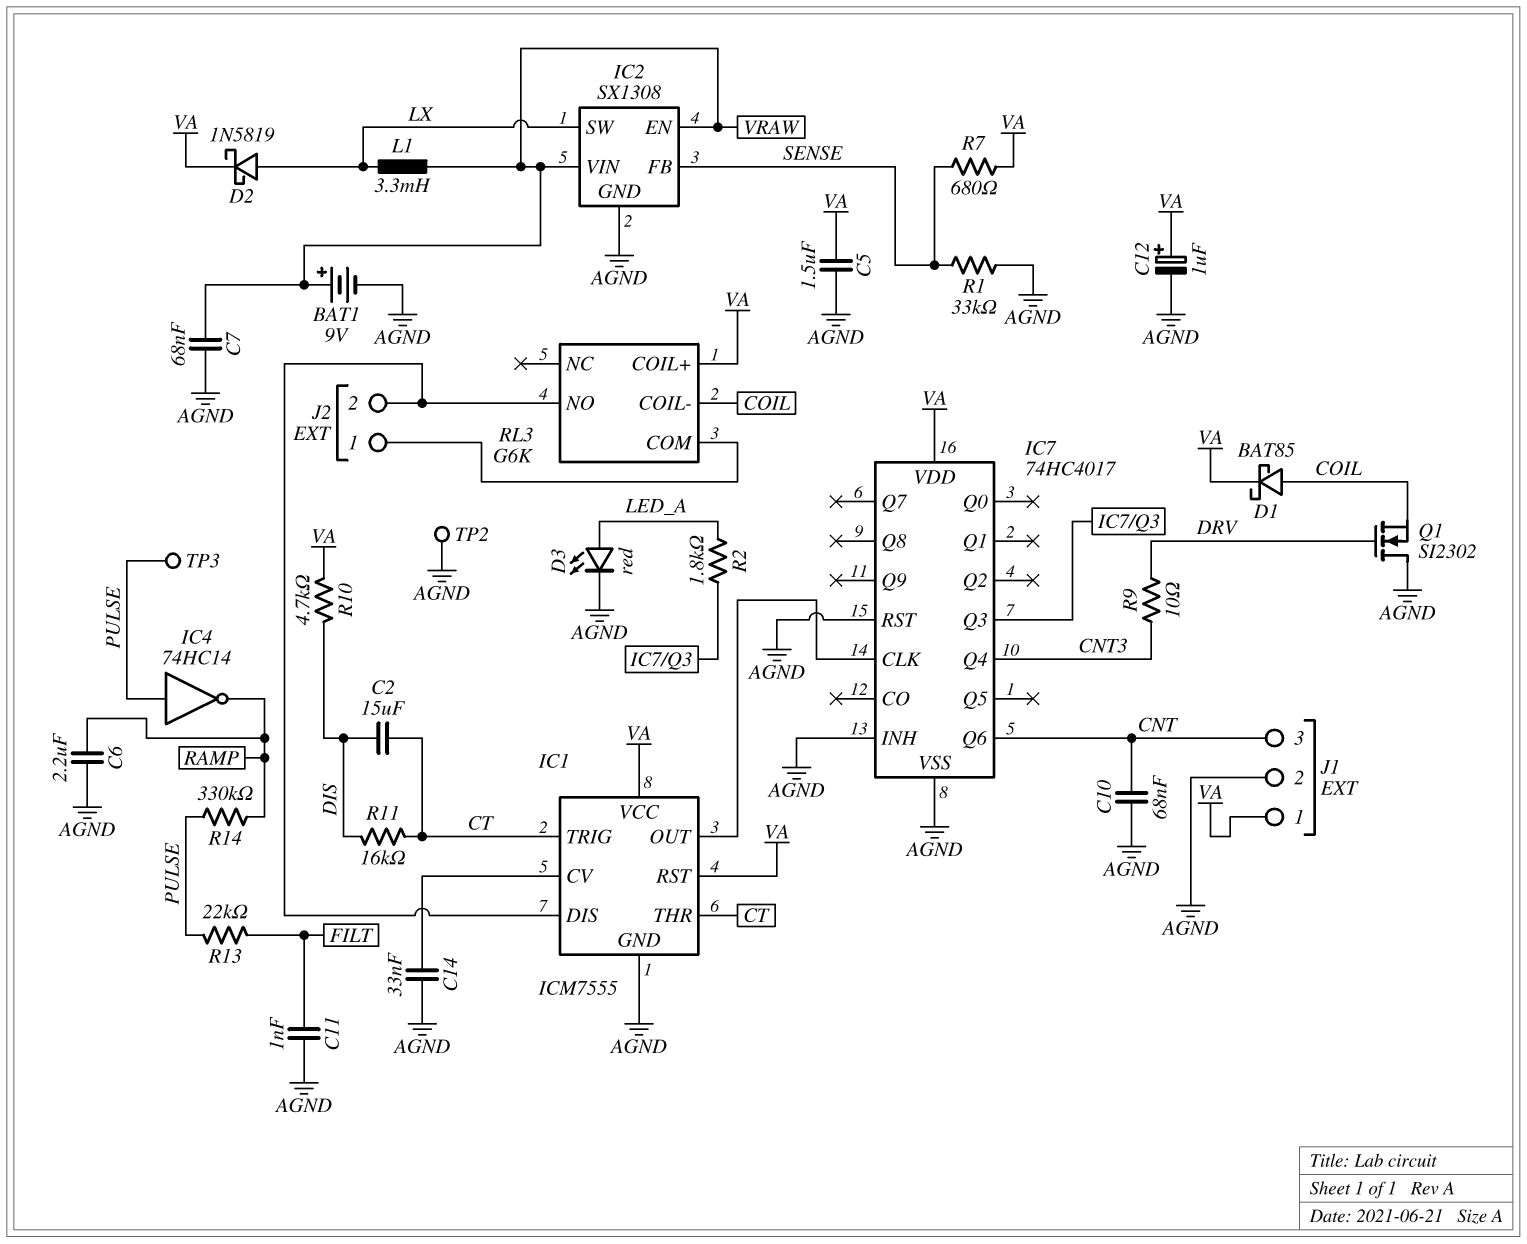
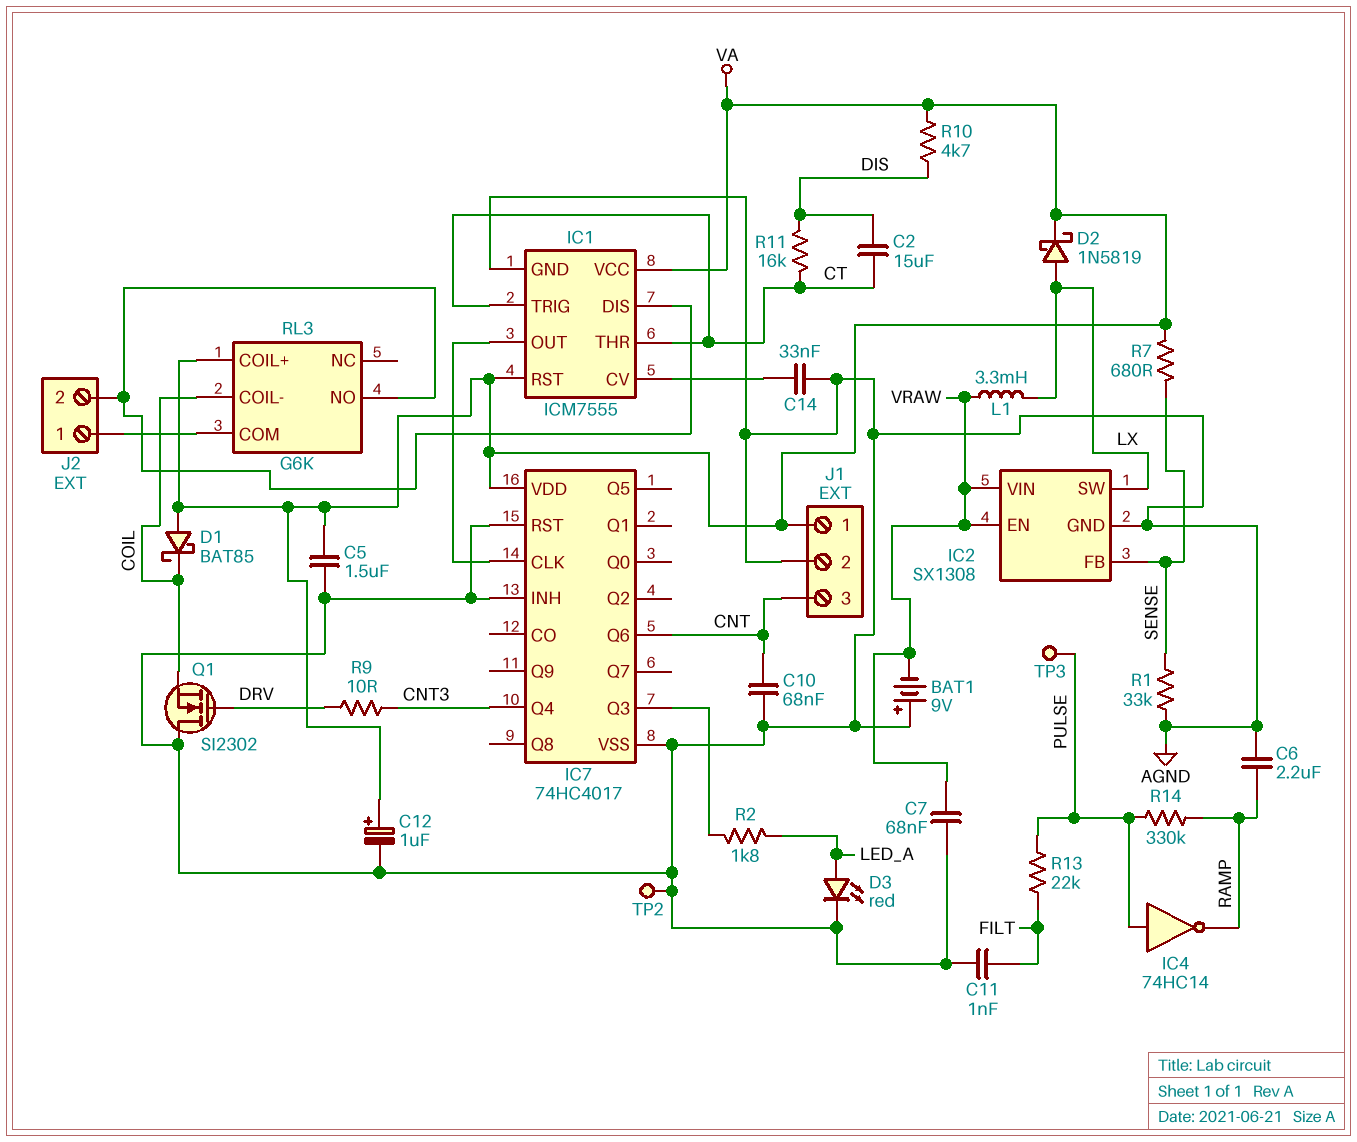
BAT1: 9V (plus VRAW, minus AGND) -> 9V (plus AGND, minus VRAW)
D1: schottky BAT85 (A COIL, K VA) -> schottky BAT85 (A VA, K COIL)

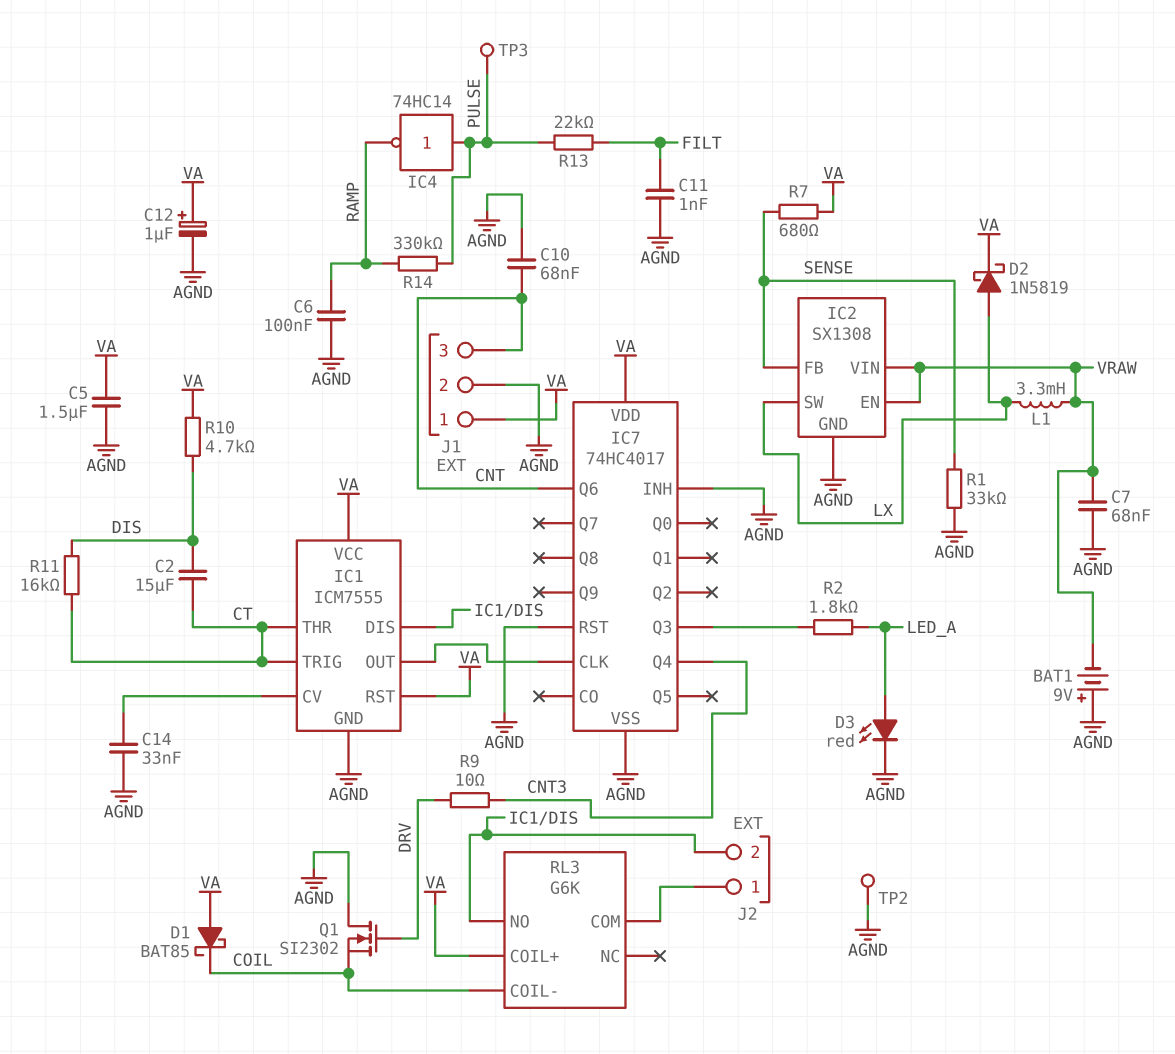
C6: 2.2uF (AGND, RAMP) -> 100nF (AGND, RAMP)

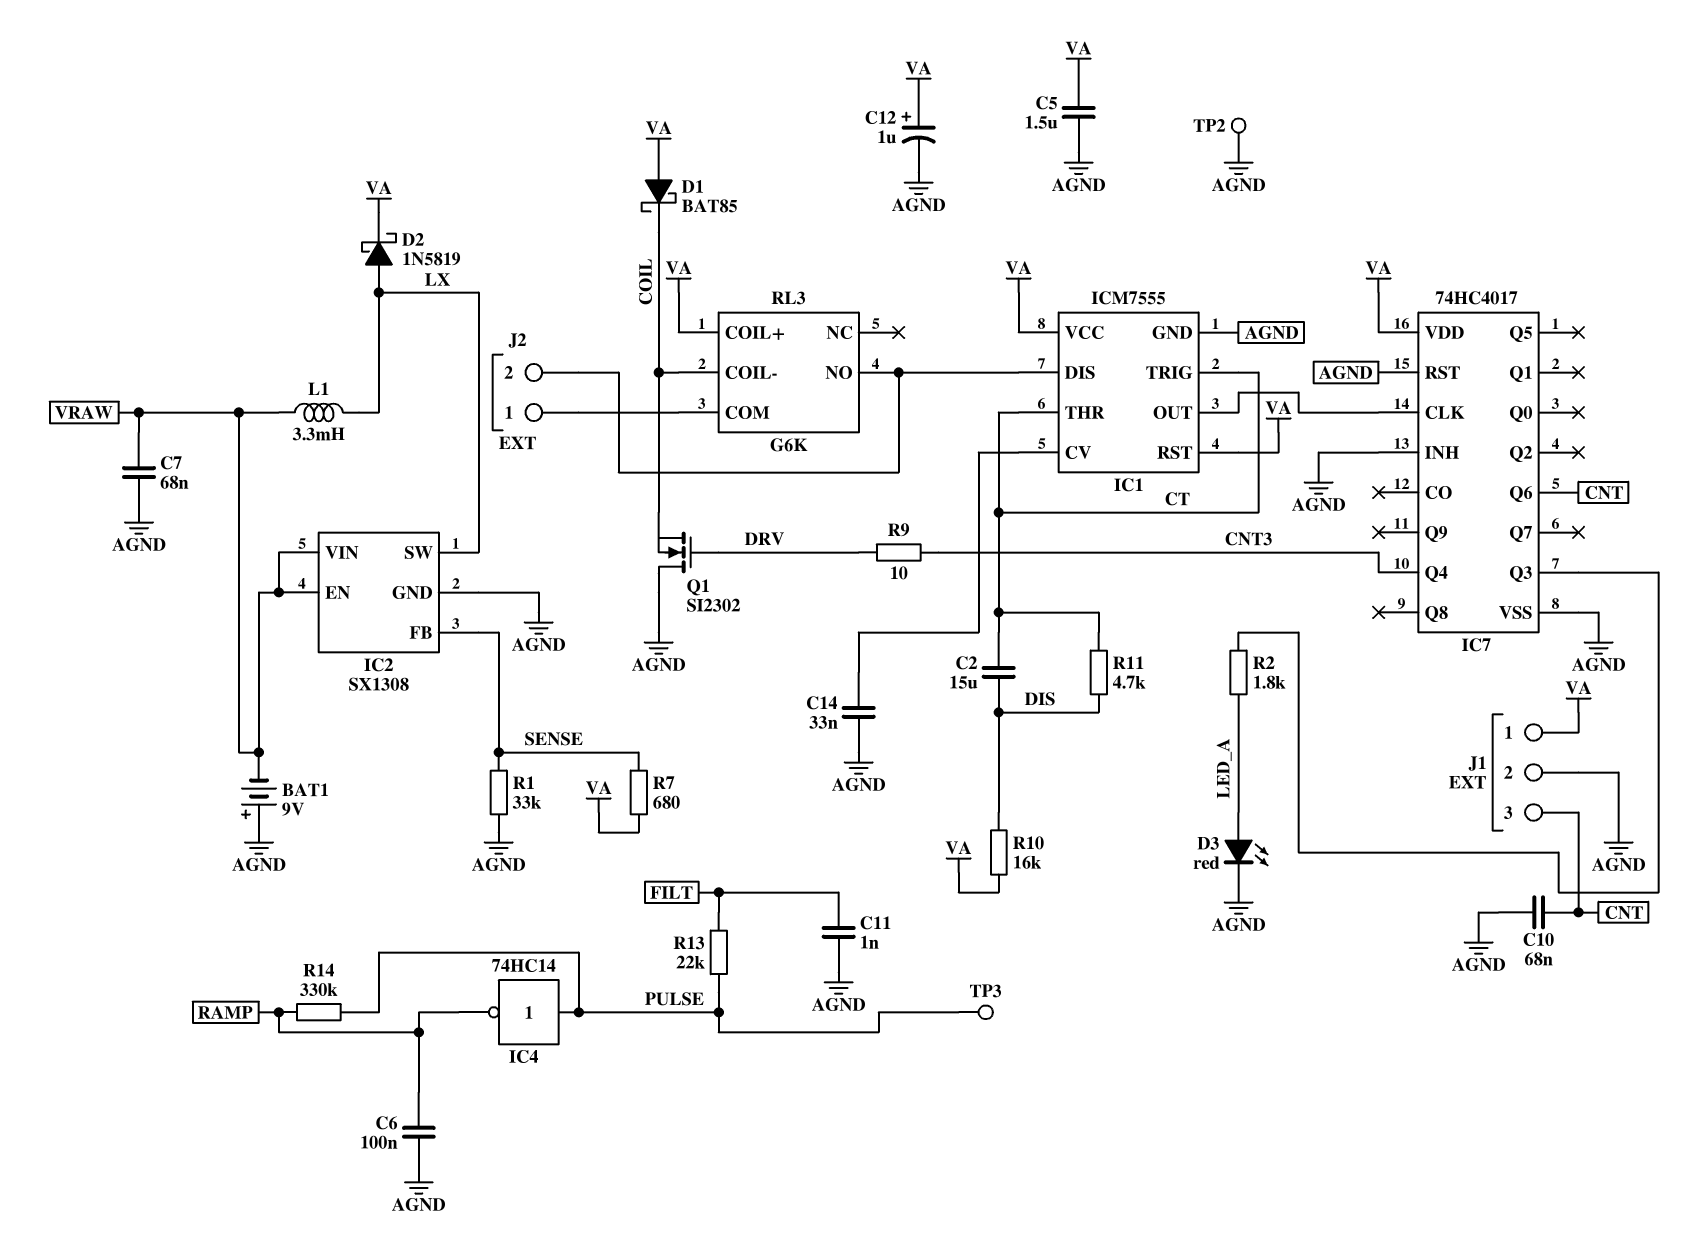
R10: 4.7k (DIS, VA) -> 16k (DIS, VA)
R11: 16k (CT, DIS) -> 4.7k (CT, DIS)

